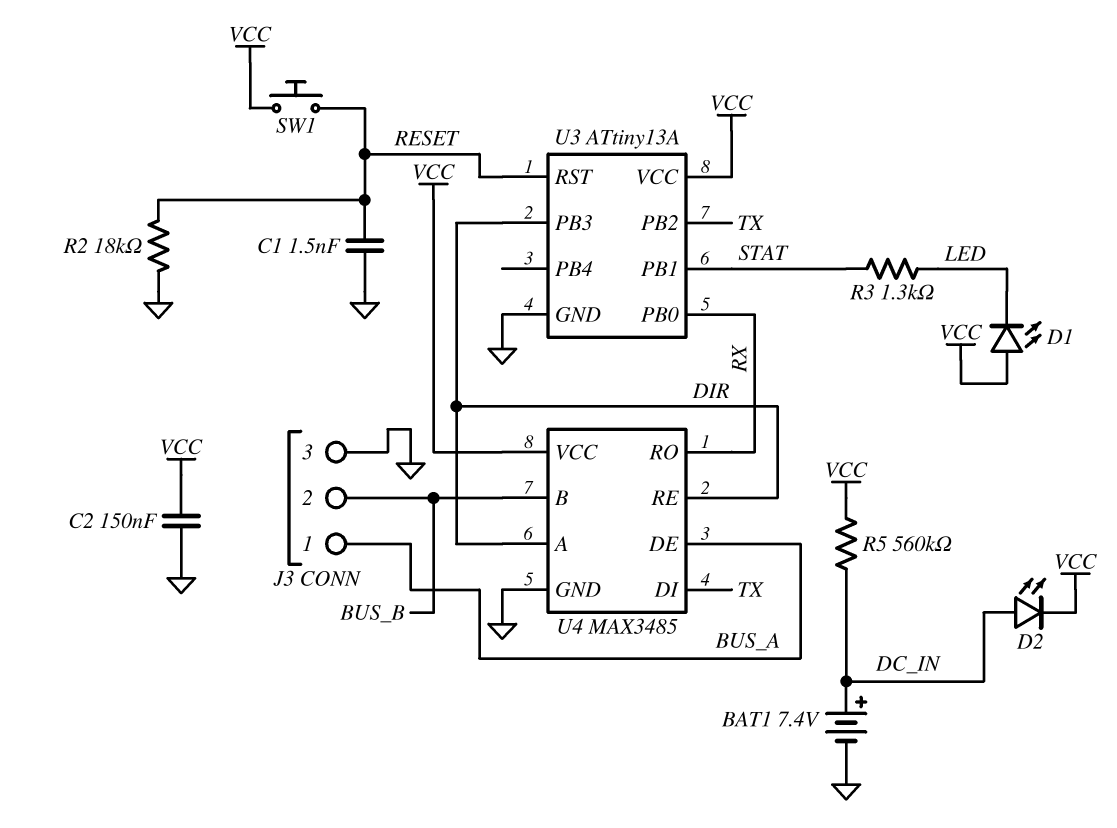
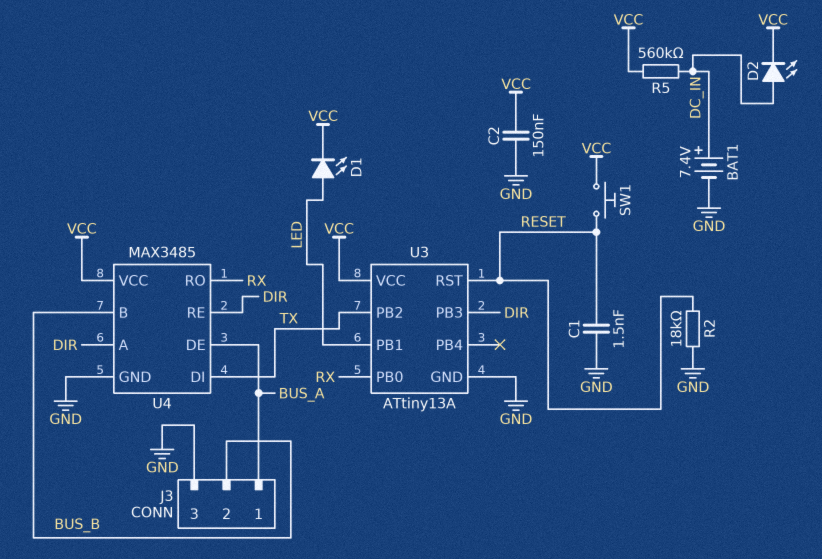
D1: LED (A VCC, K LED) -> LED (A LED, K VCC)
R3: 1.3k (LED, STAT) -> none
U3 pin PB1: STAT -> LED

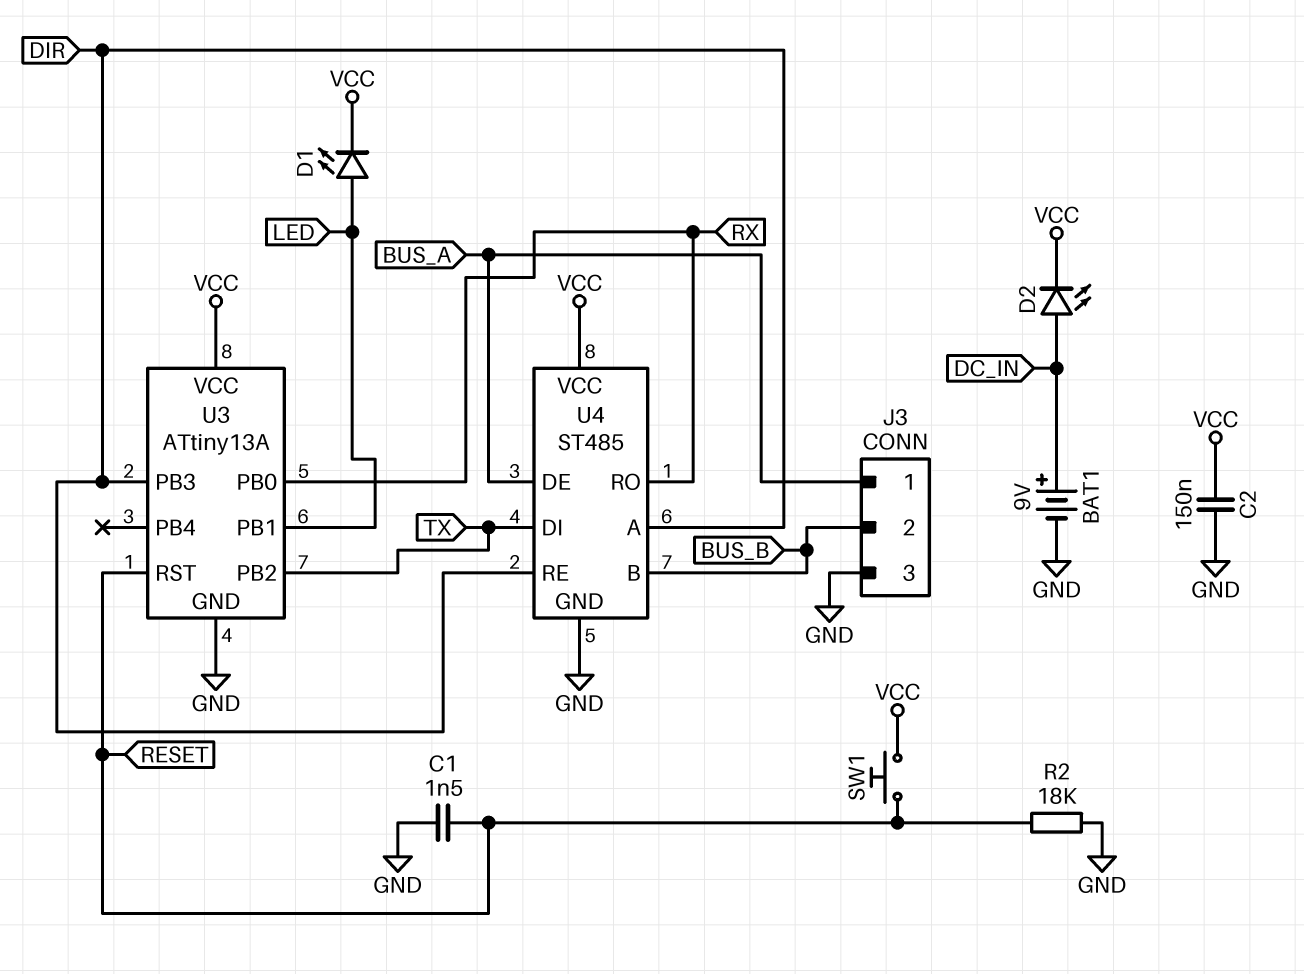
BAT1: 7.4V (plus DC_IN, minus GND) -> 9V (plus DC_IN, minus GND)
R5: 560k (DC_IN, VCC) -> none
U4: MAX3485 -> ST485

